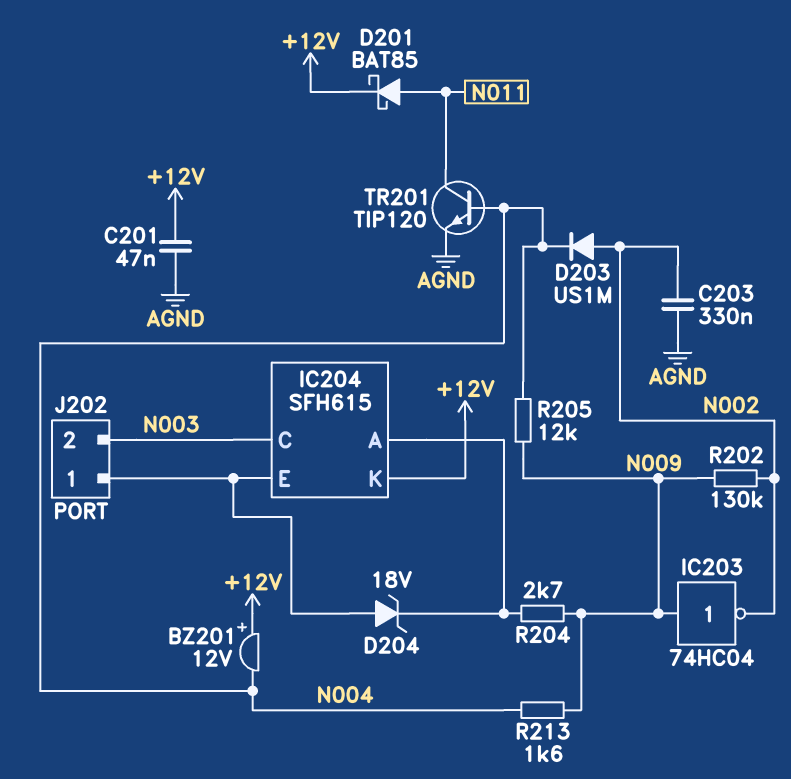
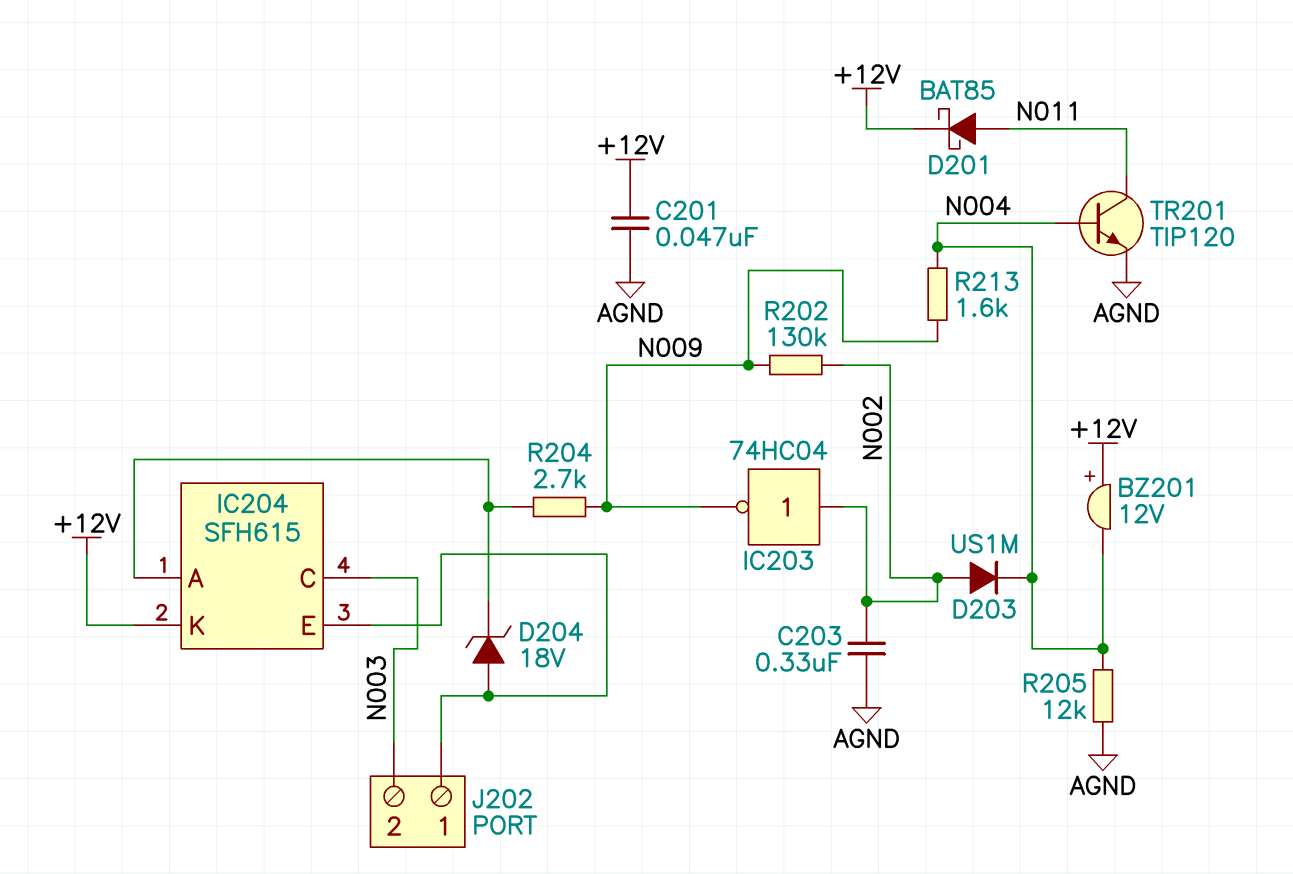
IC203: NOT 74HC04 (in N009, out N002) -> NOT 74HC04 (in N002, out N009)
R205: 12k (N004, N009) -> 12k (AGND, N004)

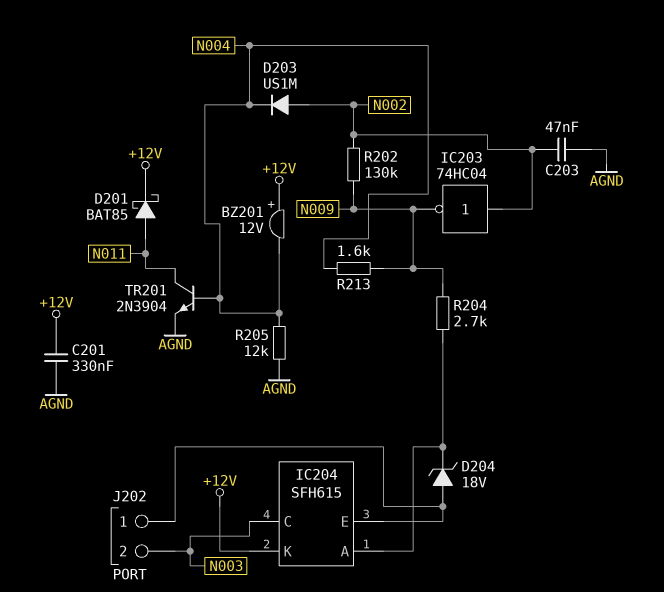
C201: 47nF (+12V, AGND) -> 330nF (+12V, AGND)
C203: 330nF (AGND, N002) -> 47nF (AGND, N002)
TR201: NPN TIP120 (B N004, C N011, E AGND) -> NPN 2N3904 (B N004, C N011, E AGND)

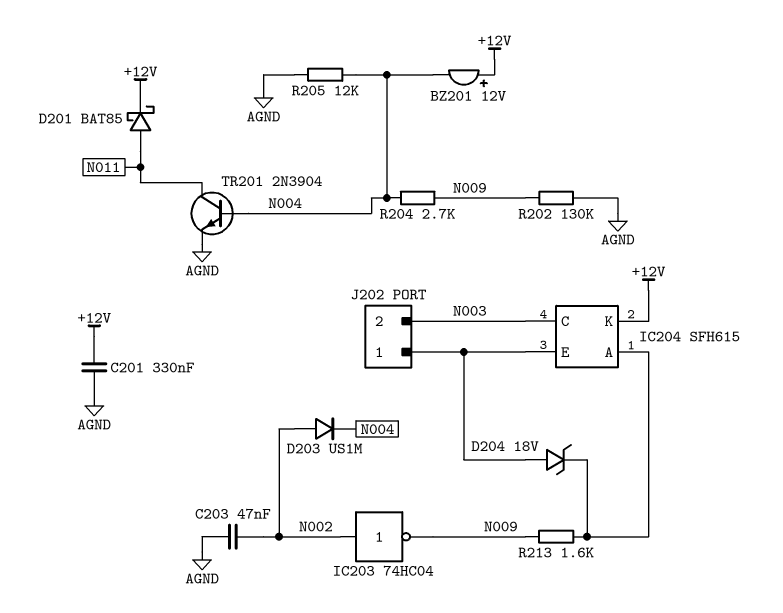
R202: 130k (N002, N009) -> 130k (AGND, N009)
R204: 2.7k (IC204/A, N009) -> 2.7k (N004, N009)
R213: 1.6k (N004, N009) -> 1.6k (IC204/A, N009)

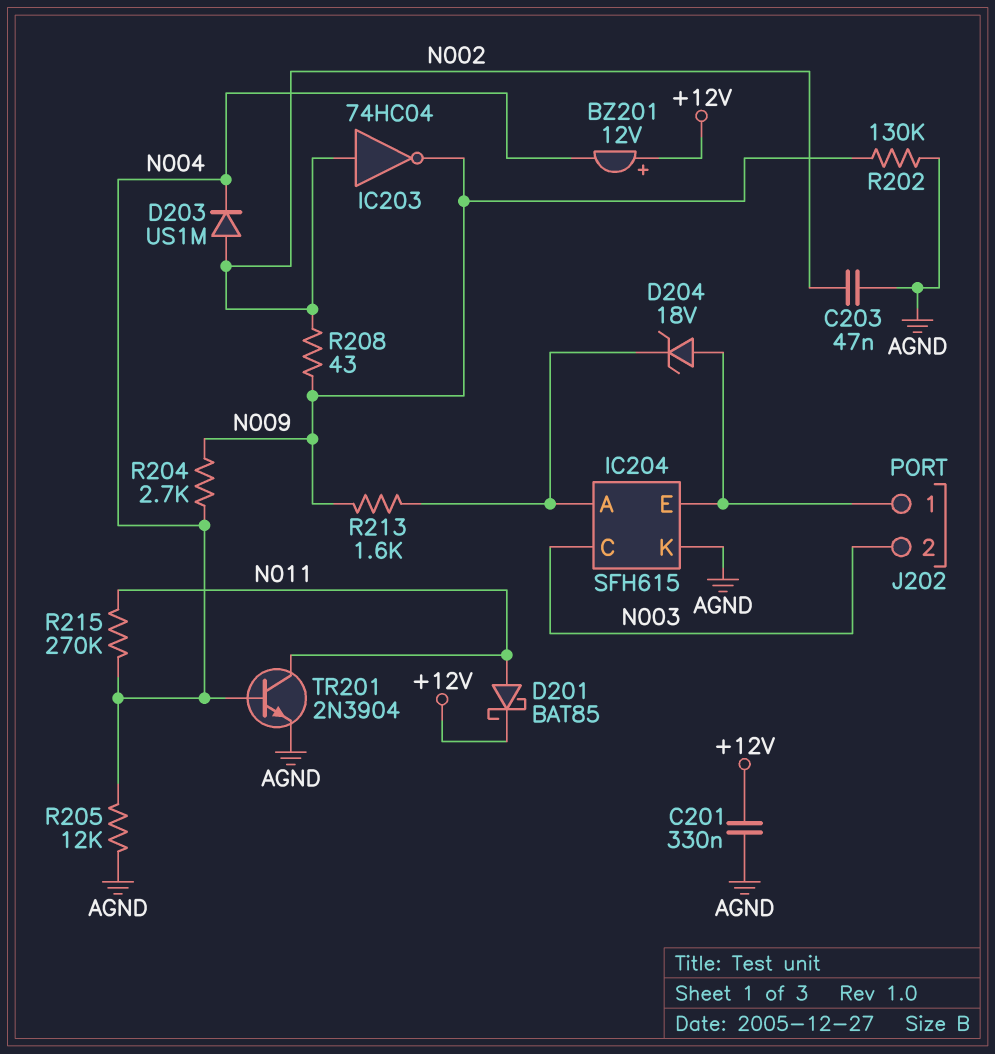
IC204 pin K: +12V -> AGND
R208: none -> 43 (N002, N009)
R215: none -> 270k (N004, N011)

